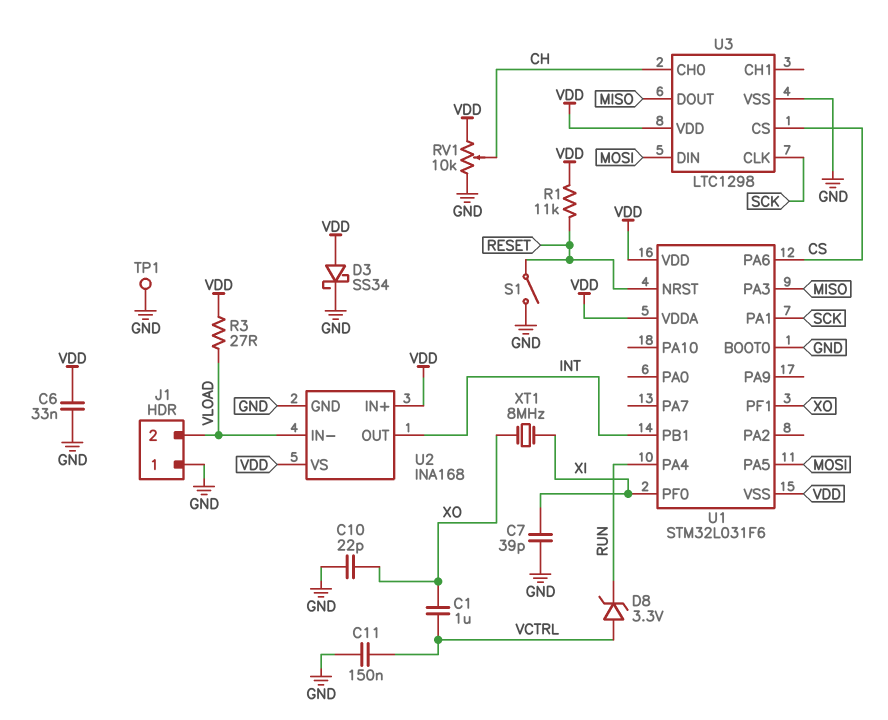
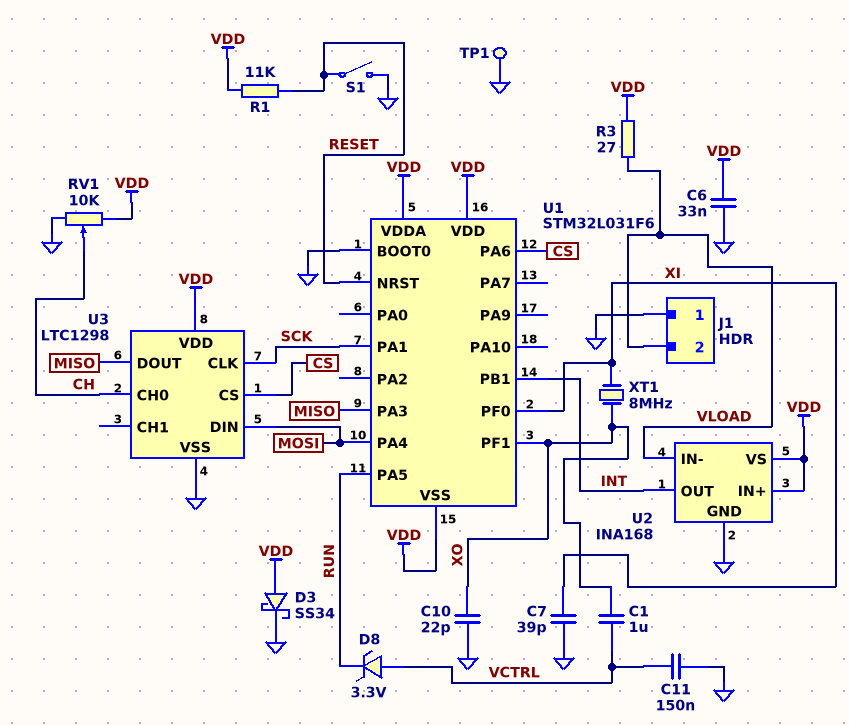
U1 pin PA4: RUN -> MOSI
U1 pin PA5: MOSI -> RUN

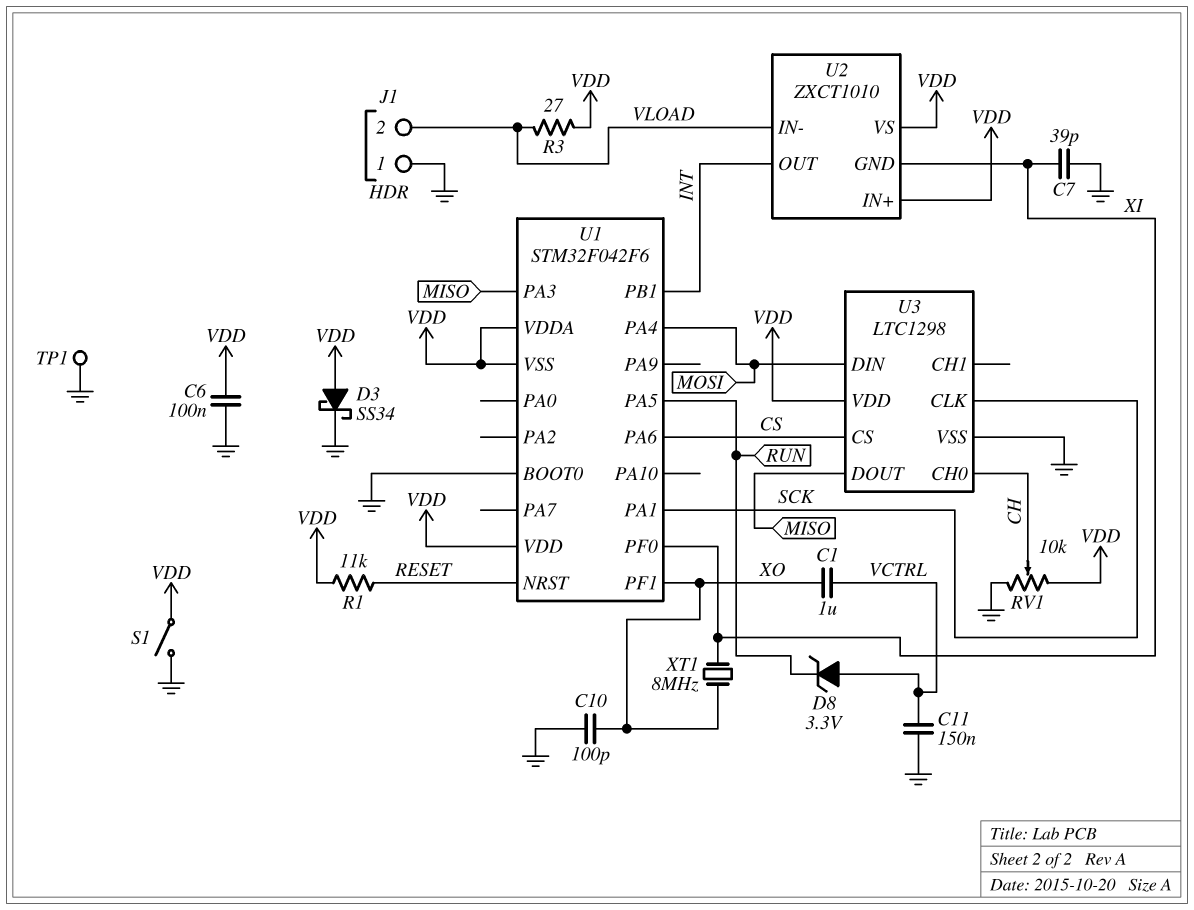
C6: 33nF (GND, VDD) -> 100nF (GND, VDD)
C10: 22pF (GND, XO) -> 100pF (GND, XO)
S1: switch (GND, RESET) -> switch (GND, VDD)
U1: STM32L031F6 -> STM32F042F6
U2: INA168 -> ZXCT1010
U2 pin GND: GND -> XI

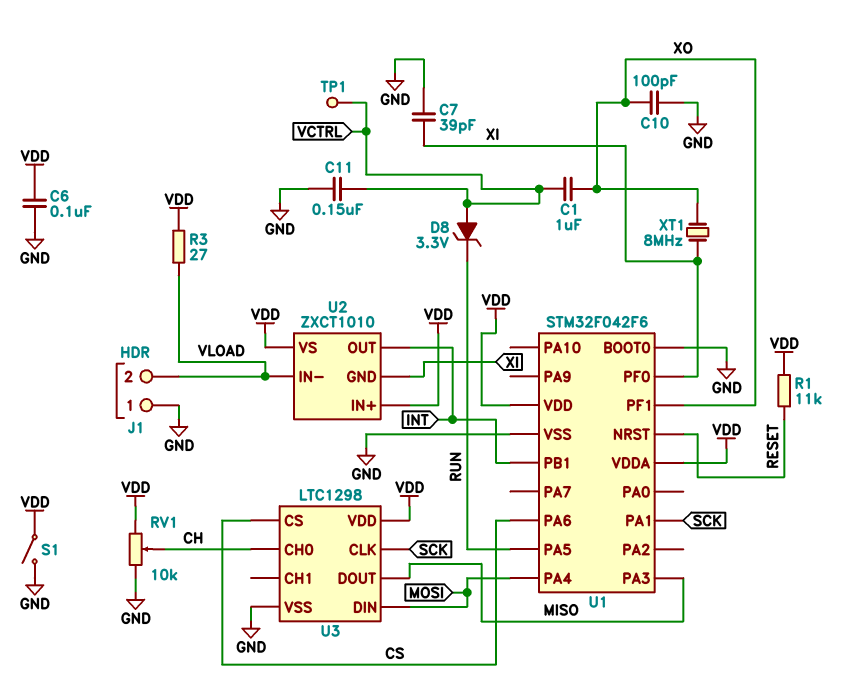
D3: schottky SS34 (A VDD, K GND) -> none
TP1: test point (GND) -> test point (VCTRL)
U1 pin VSS: VDD -> GND

